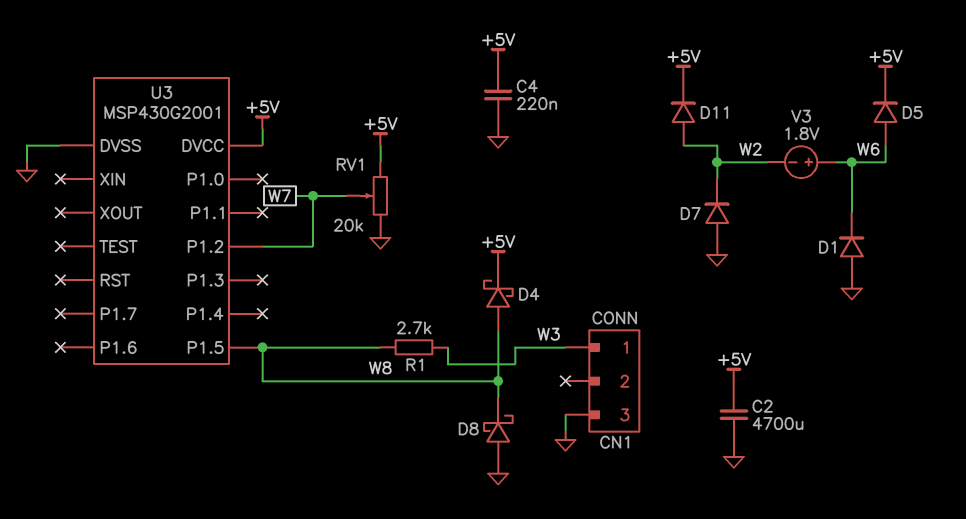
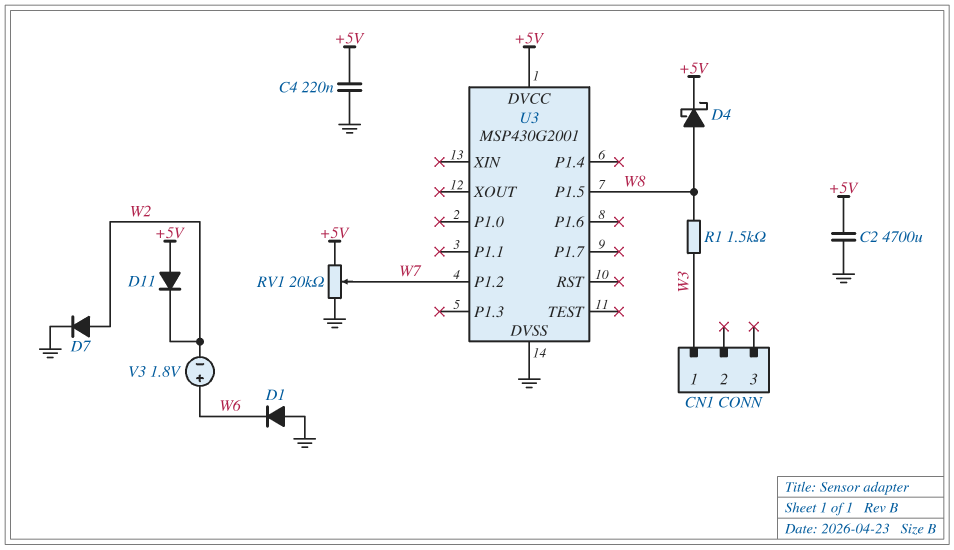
CN1 pin 3: GND -> none
D5: diode (A W6, K +5V) -> none
D7: diode (A GND, K W2) -> diode (A W2, K GND)
D8: schottky (A GND, K W8) -> none
D11: diode (A W2, K +5V) -> diode (A +5V, K W2)
R1: 2.7k (W3, W8) -> 1.5k (W3, W8)

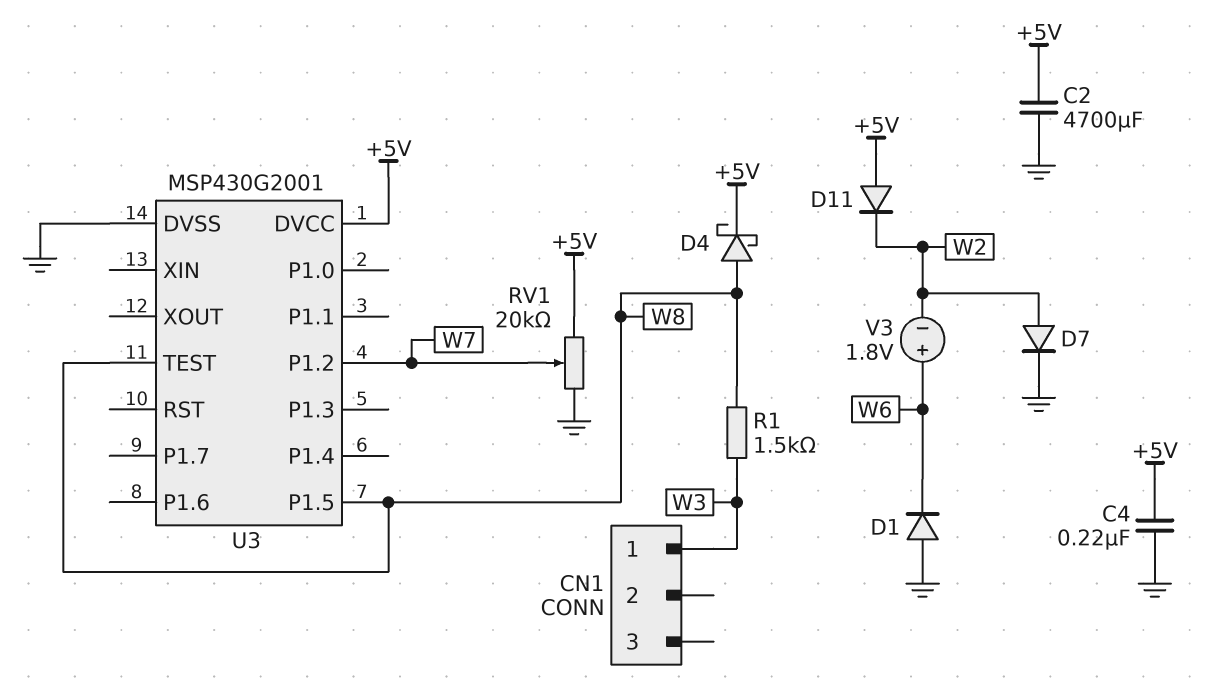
U3 pin TEST: none -> W8

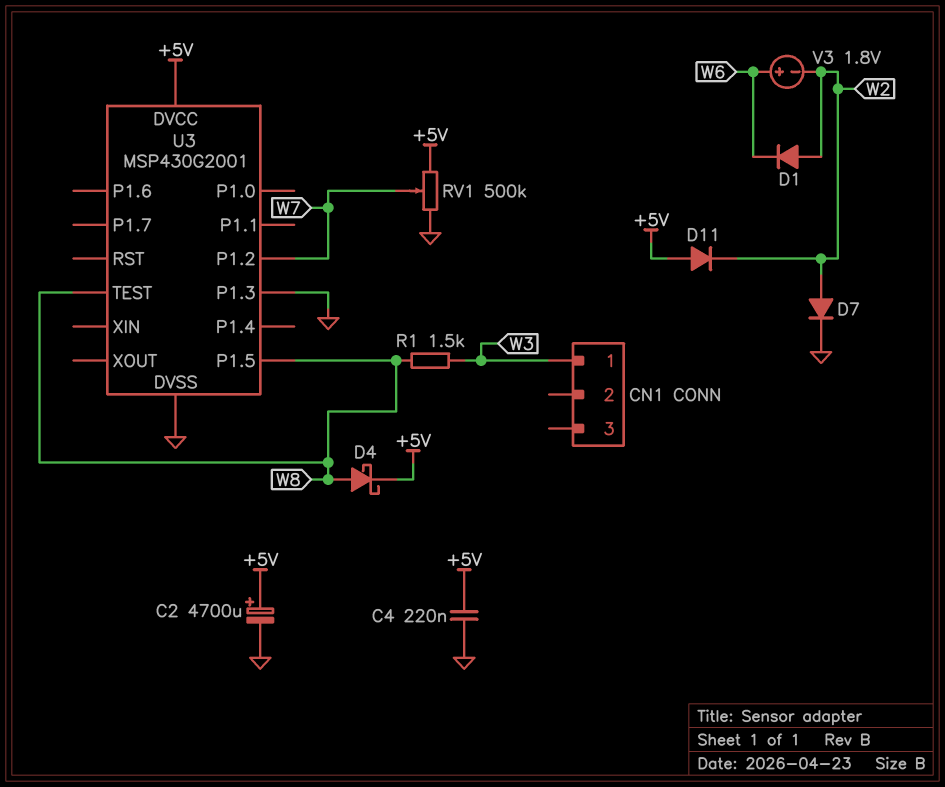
C2: 4700uF (+5V, GND) -> 4700uF (plus +5V, minus GND)
D1: diode (A GND, K W6) -> diode (A W2, K W6)
RV1: 20k (+5V, GND, wiper W7) -> 500k (+5V, GND, wiper W7)
U3 pin P1.3: none -> GND

